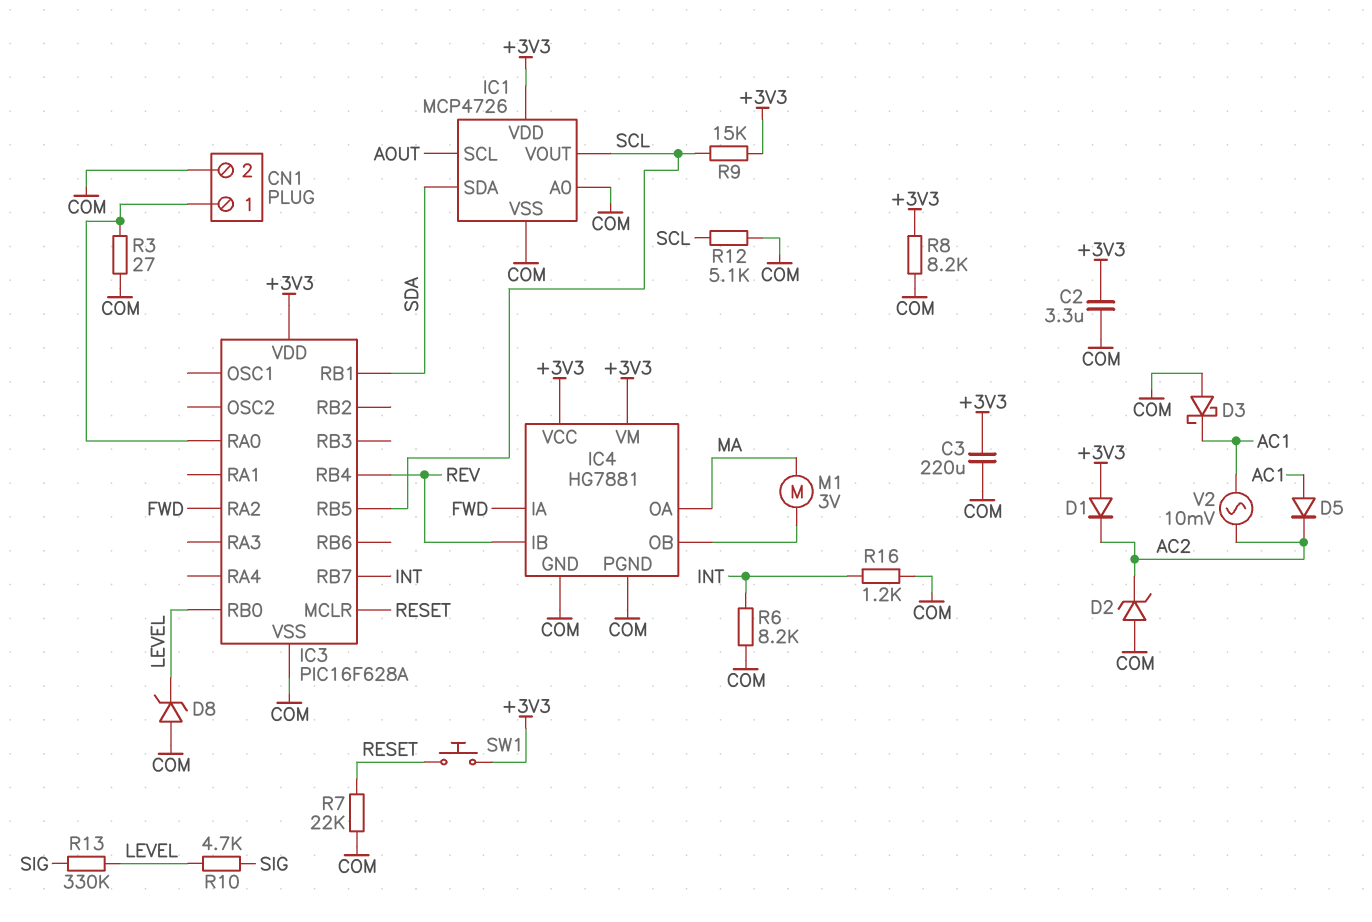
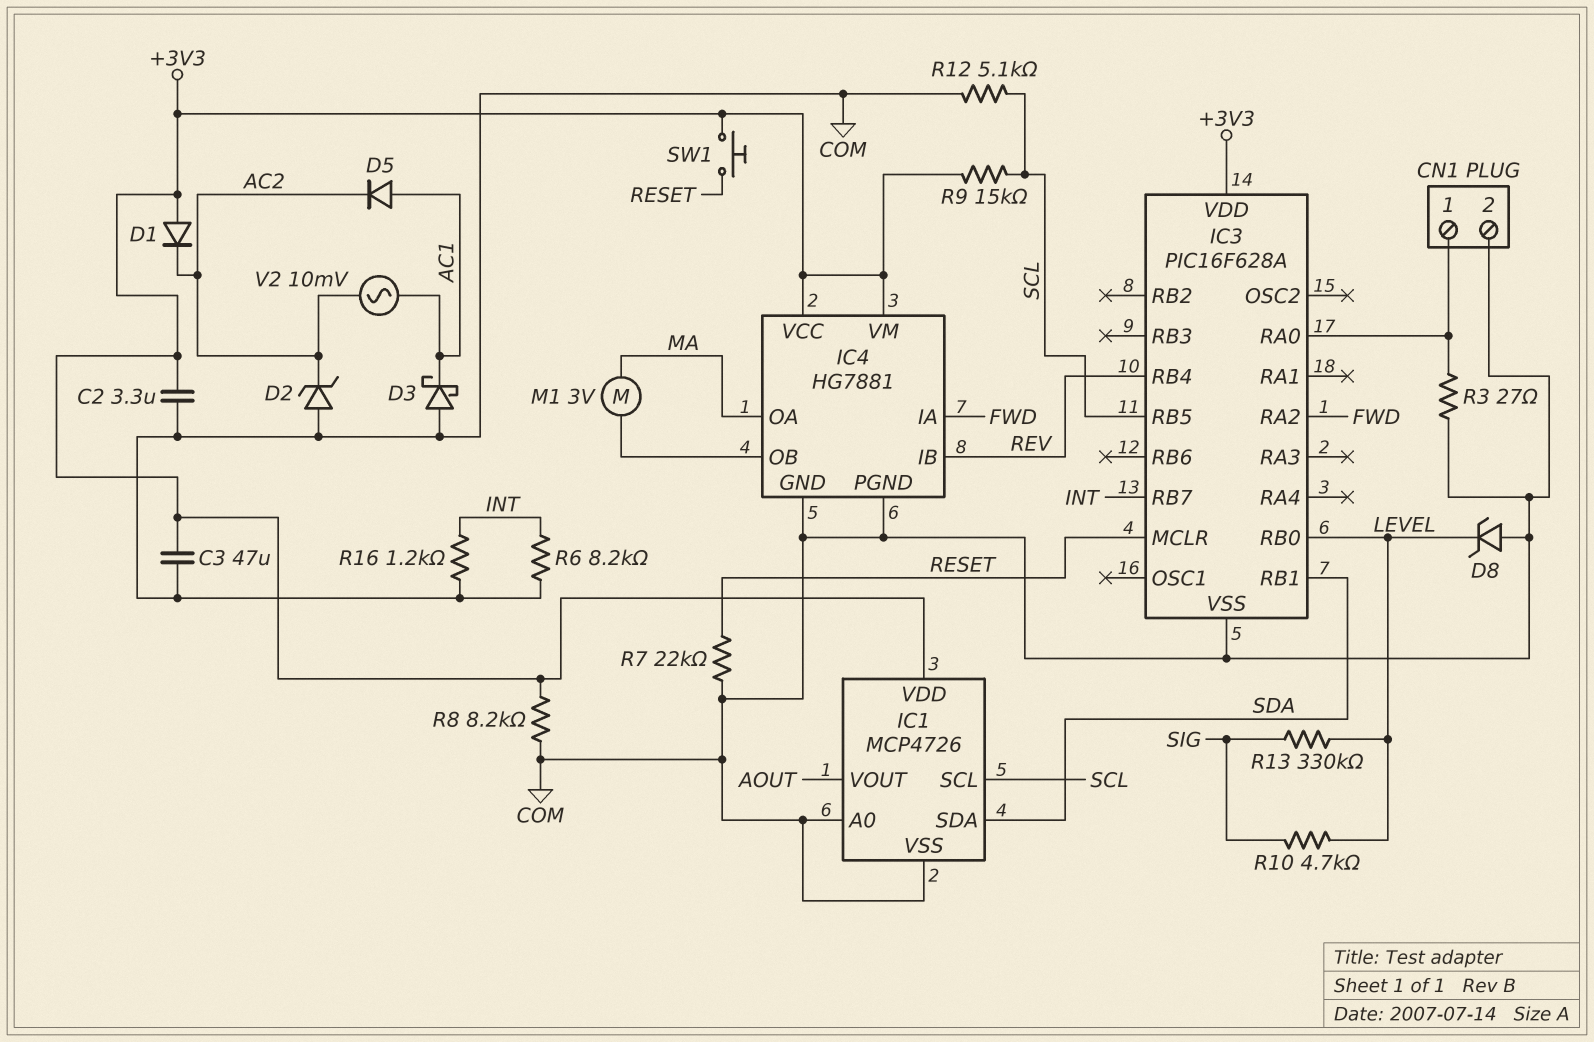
C3: 220uF (+3V3, COM) -> 47uF (+3V3, COM)
IC1 pin SCL: AOUT -> SCL
IC1 pin VOUT: SCL -> AOUT

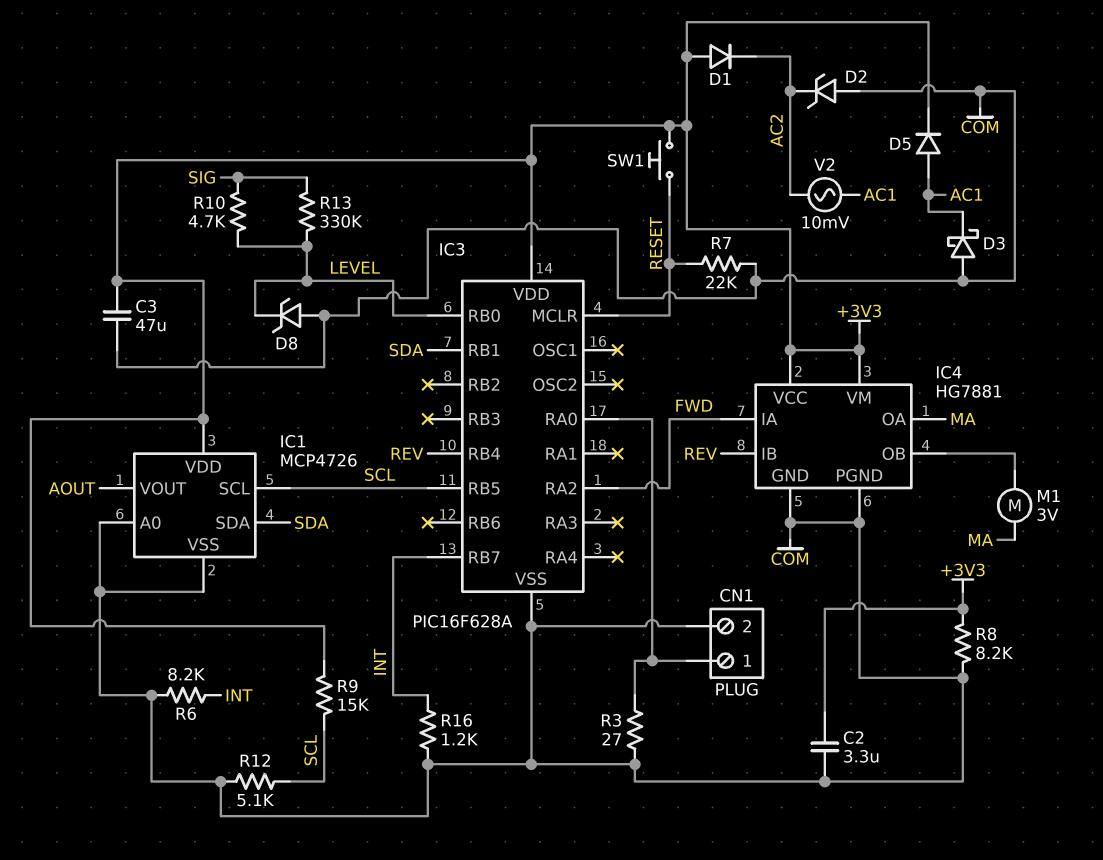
D5: diode (A AC1, K AC2) -> diode (A AC1, K +3V3)

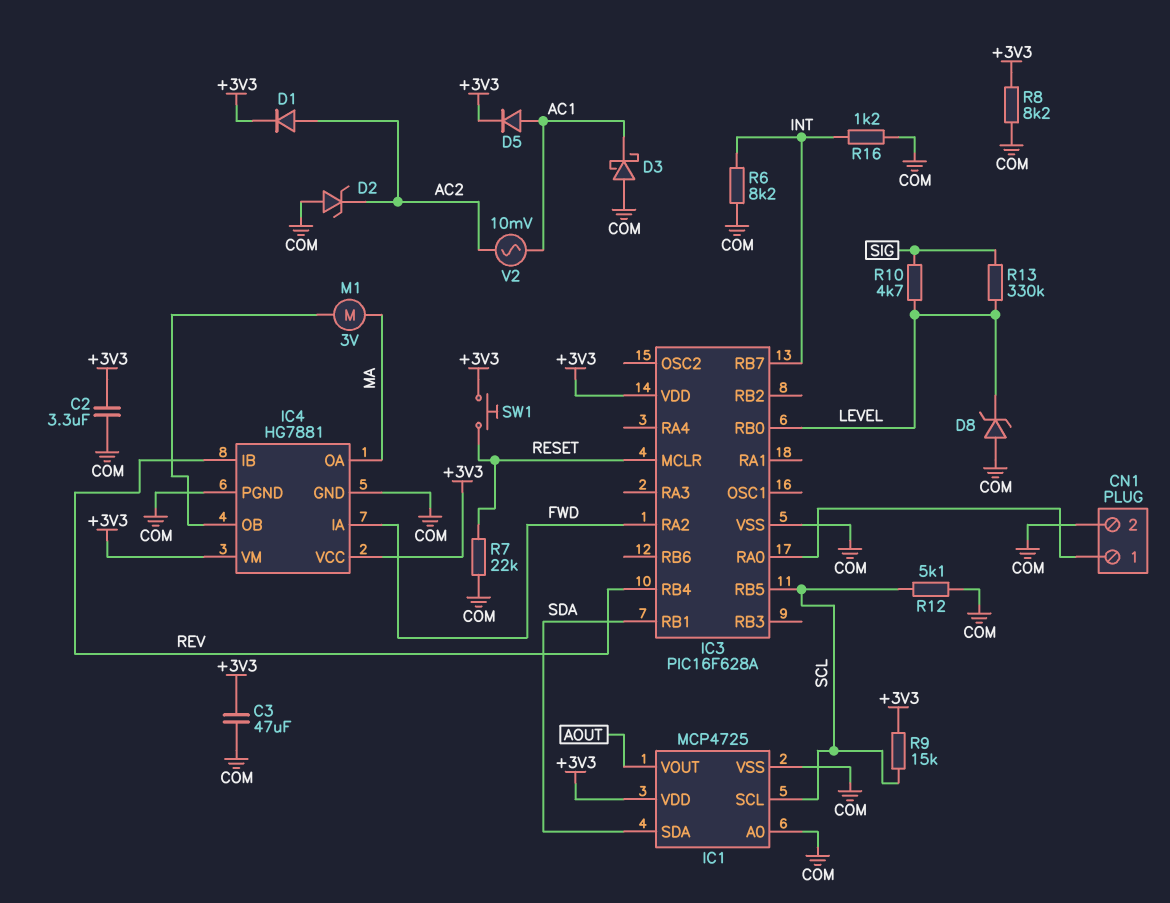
D1: diode (A +3V3, K AC2) -> diode (A AC2, K +3V3)
IC1: MCP4726 -> MCP4725
R3: 27 (CN1/1, COM) -> none

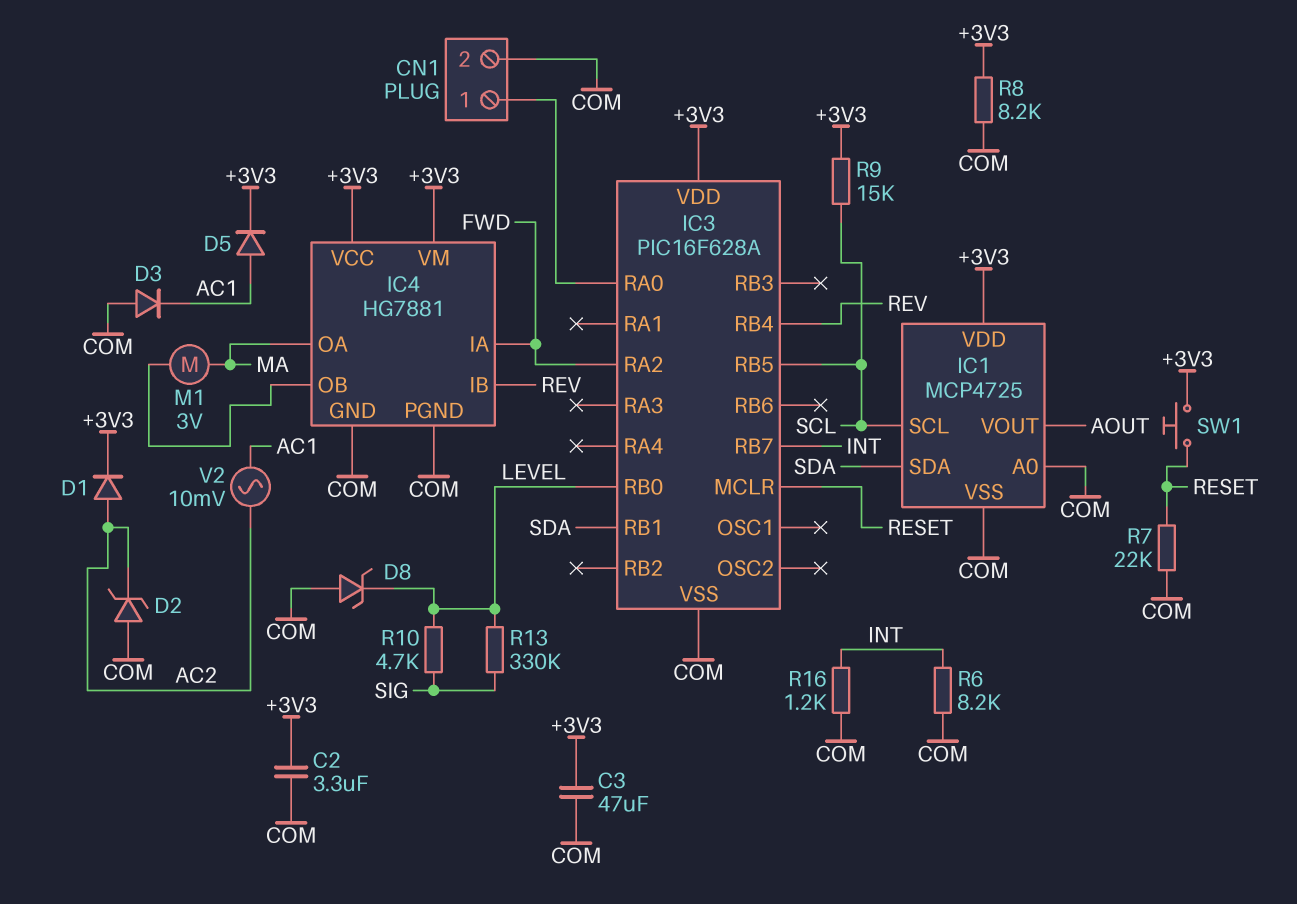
D3: schottky (A COM, K AC1) -> diode (A COM, K AC1)
R12: 5.1k (COM, SCL) -> none

